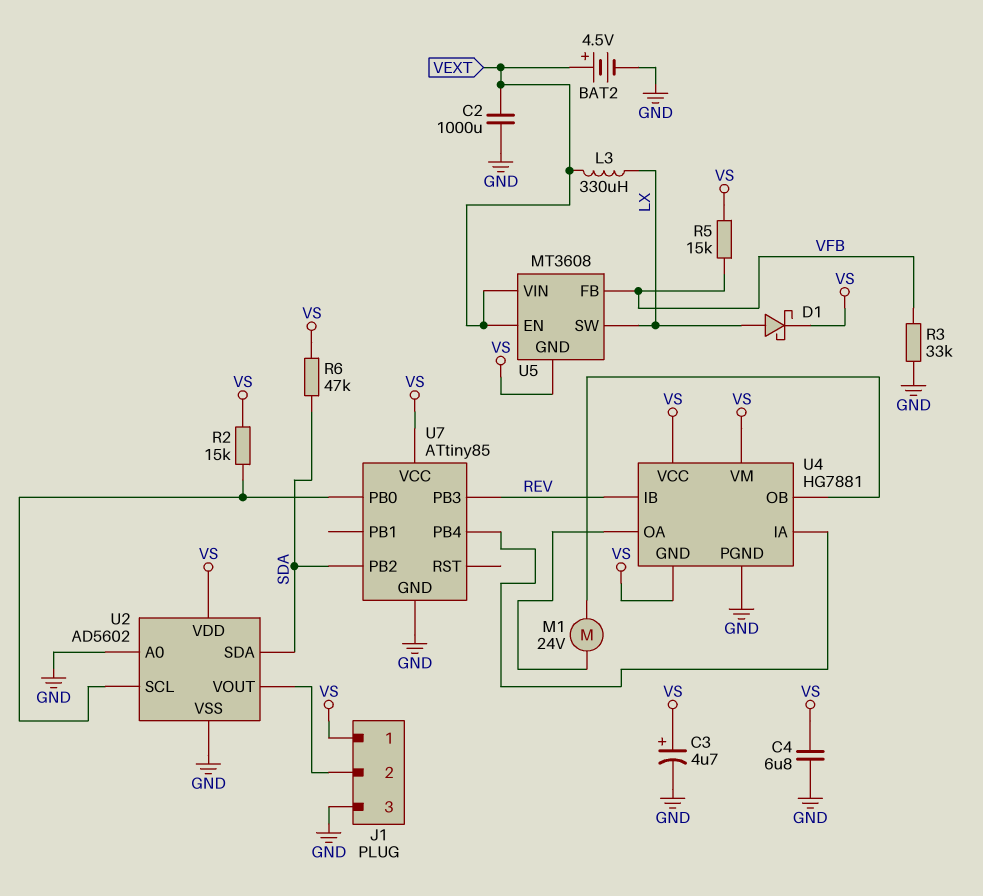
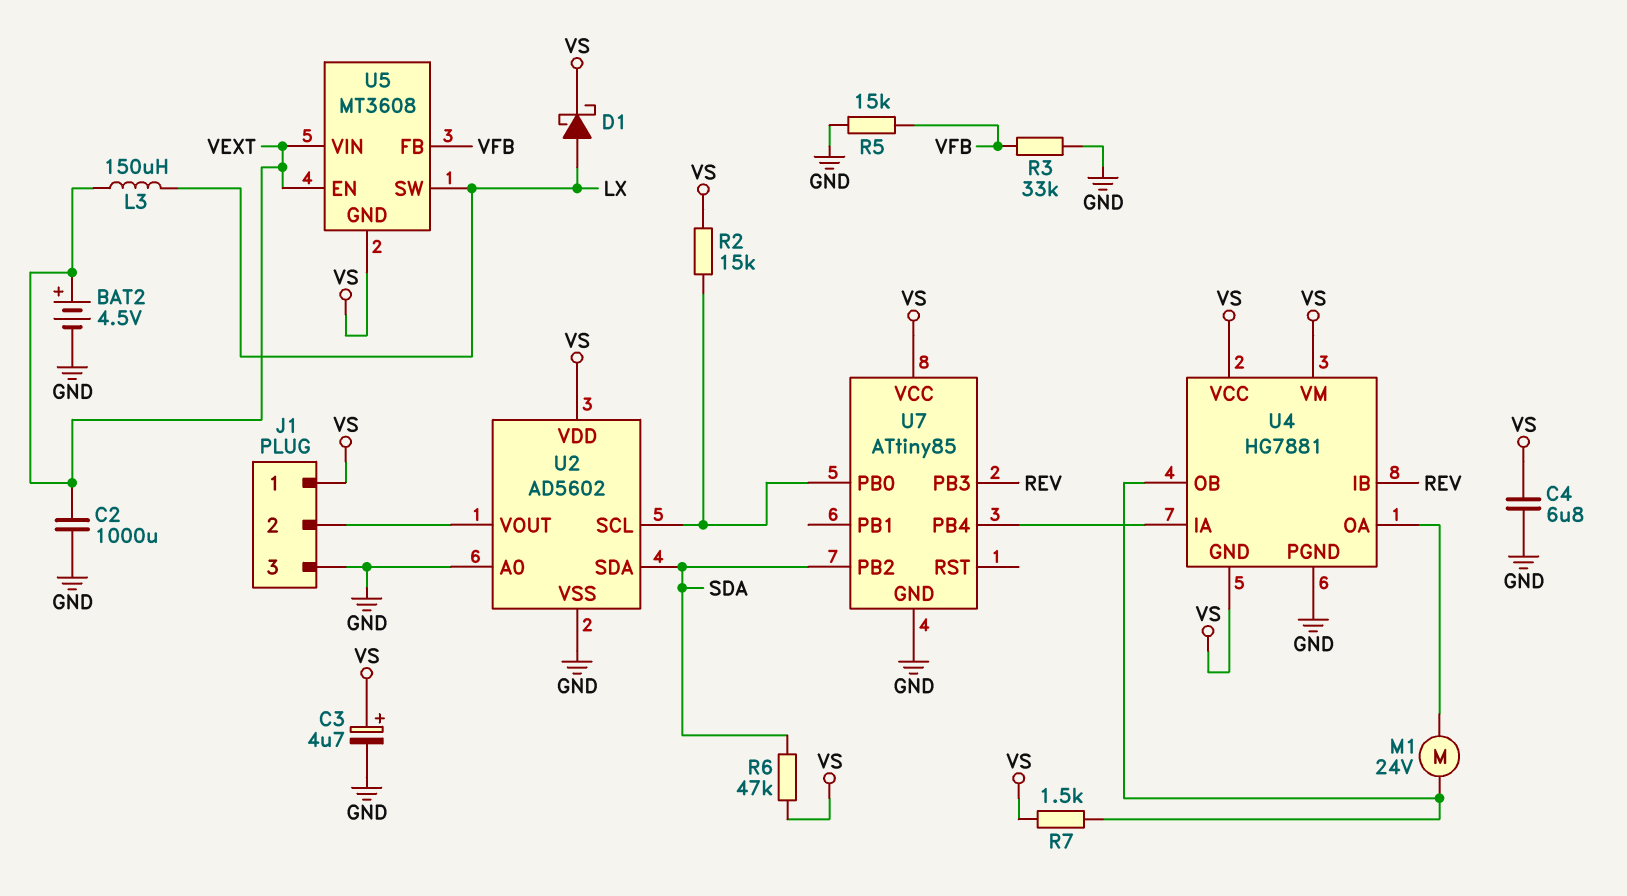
L3: 330uH (LX, VEXT) -> 150uH (LX, VEXT)
R5: 15k (VFB, VS) -> 15k (GND, VFB)
R7: none -> 1.5k (U4/OB, VS)

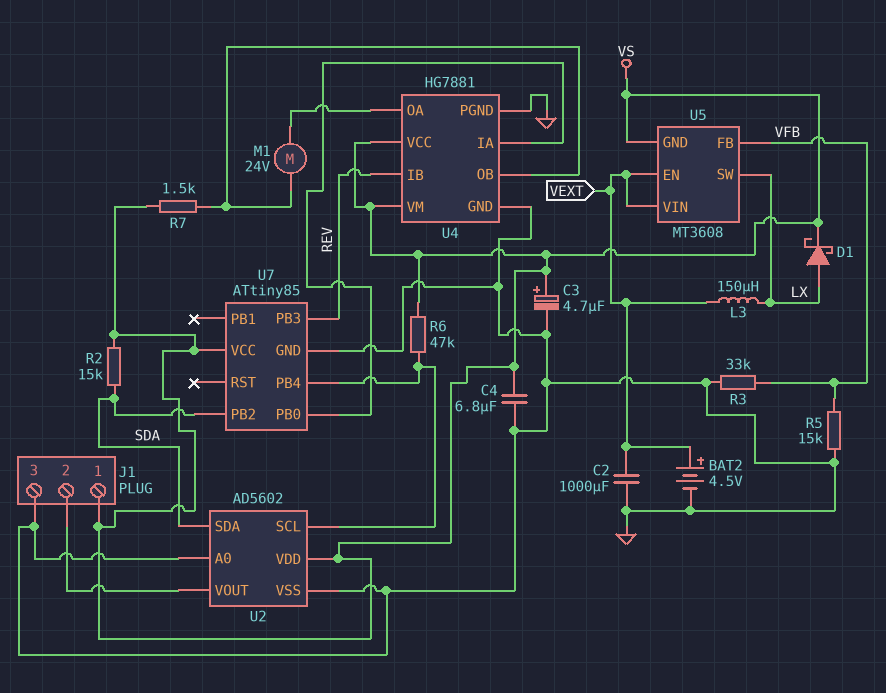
R2: 15k (U2/SCL, VS) -> 15k (SDA, VS)
R6: 47k (SDA, VS) -> 47k (U2/SCL, VS)
U4 pin GND: VS -> GND
U7 pin PB0: U2/SCL -> U4/IA
U7 pin PB4: U4/IA -> U2/SCL

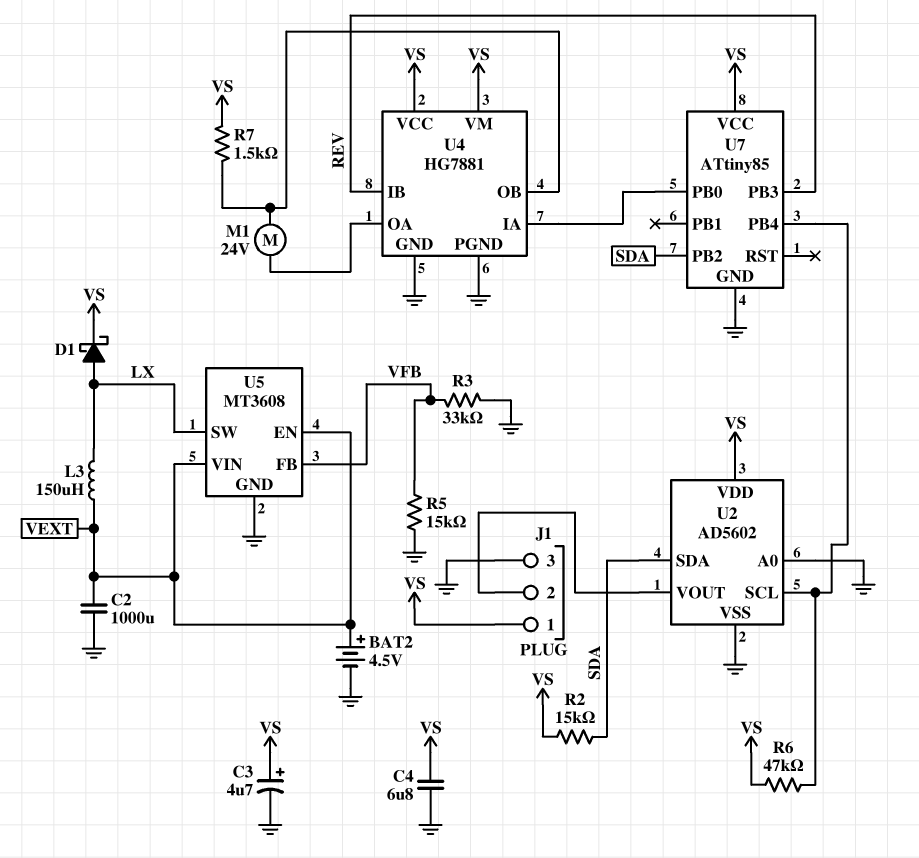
U5 pin GND: VS -> GND

